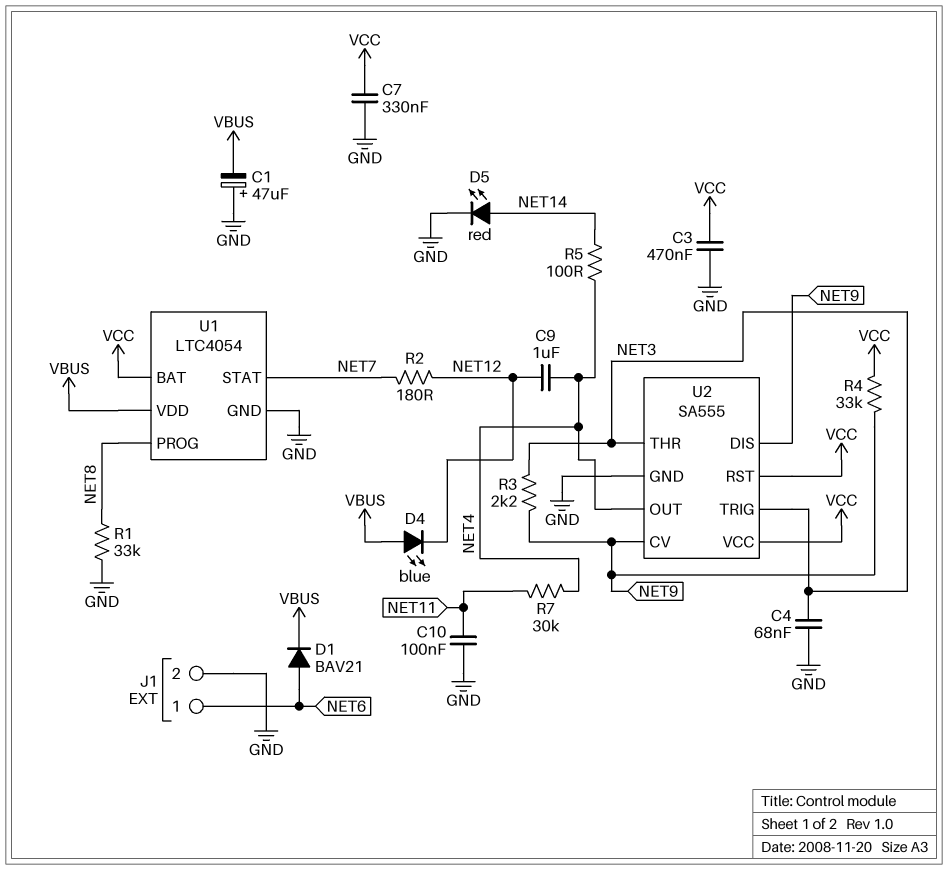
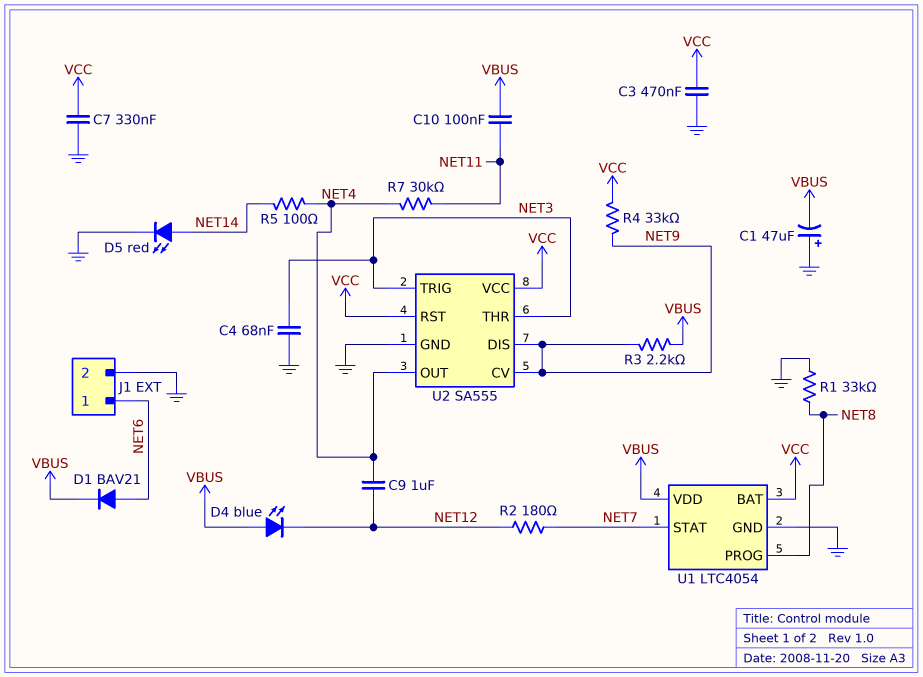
C10: 100nF (GND, NET11) -> 100nF (NET11, VBUS)
R3: 2.2k (NET3, NET9) -> 2.2k (NET9, VBUS)

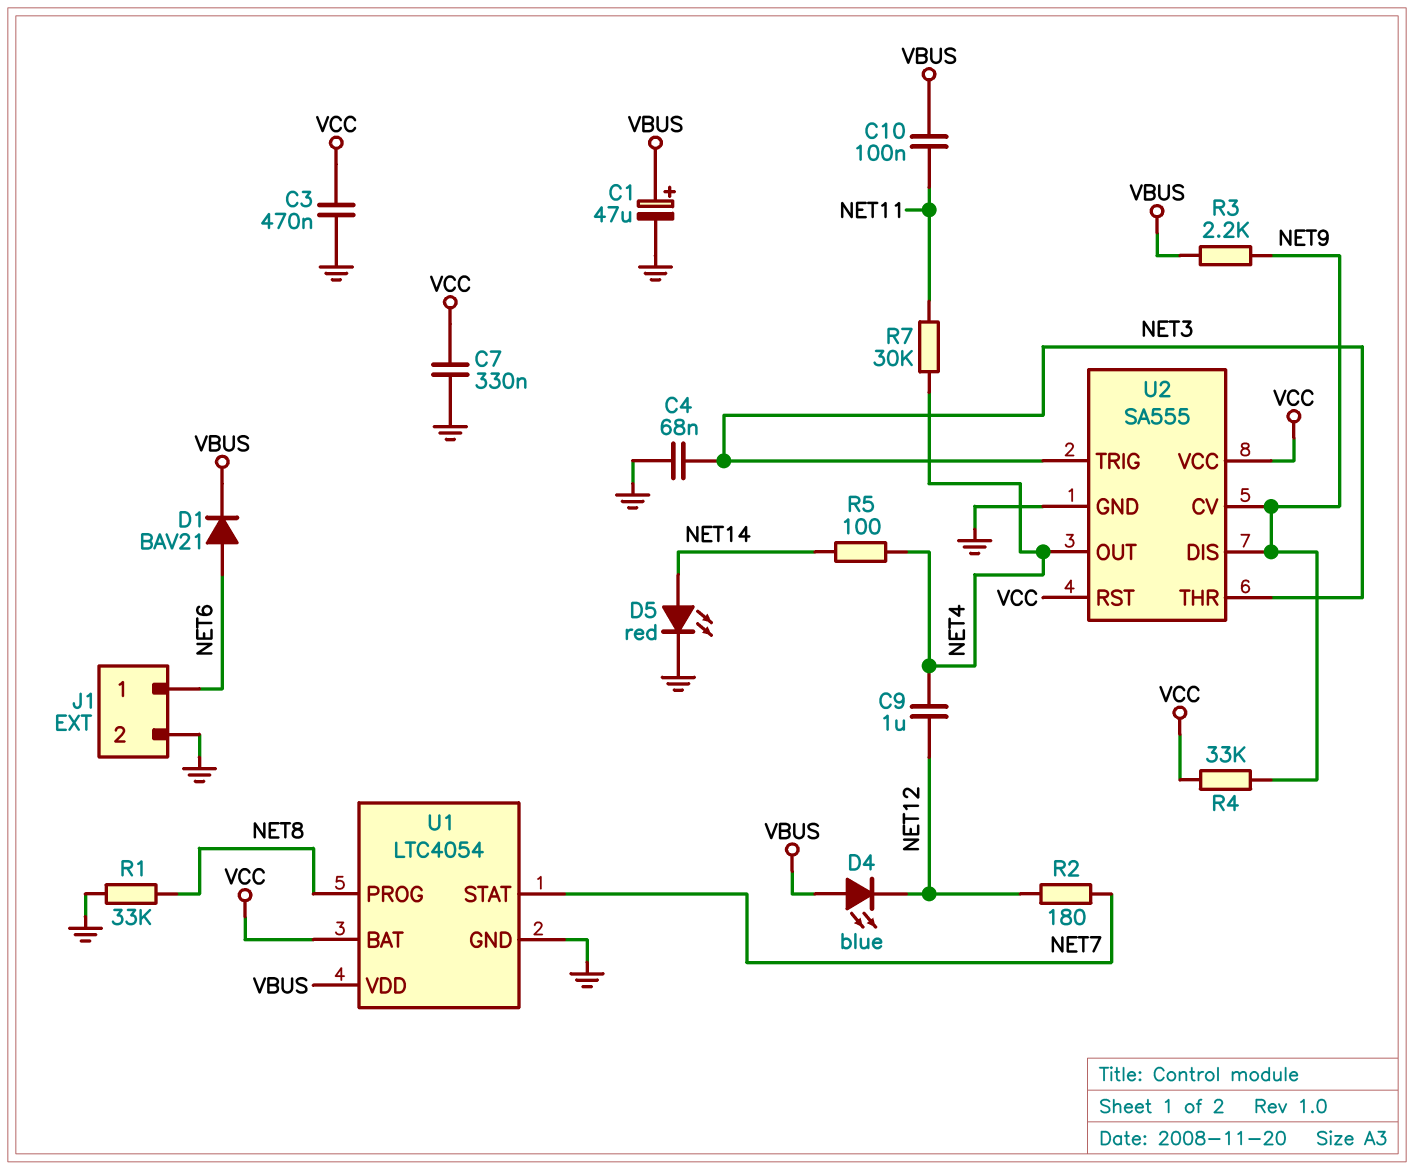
C1: 47uF (plus GND, minus VBUS) -> 47uF (plus VBUS, minus GND)

